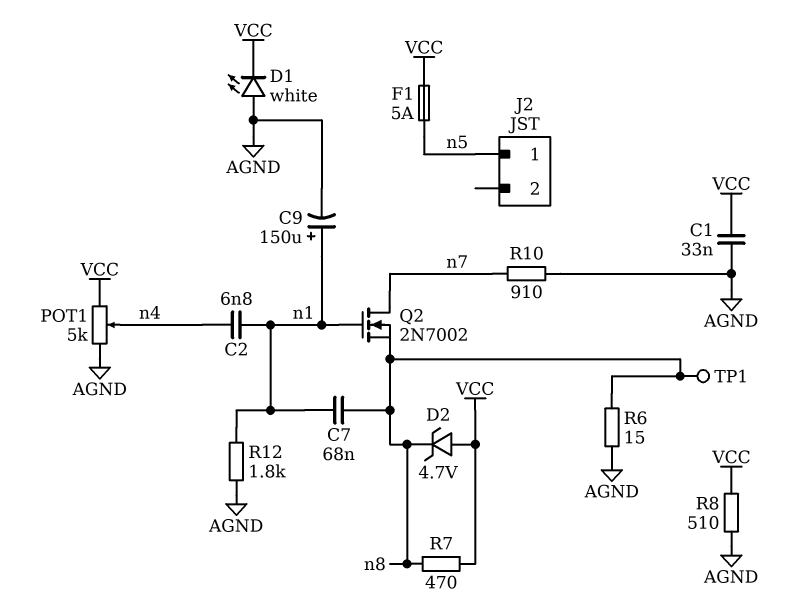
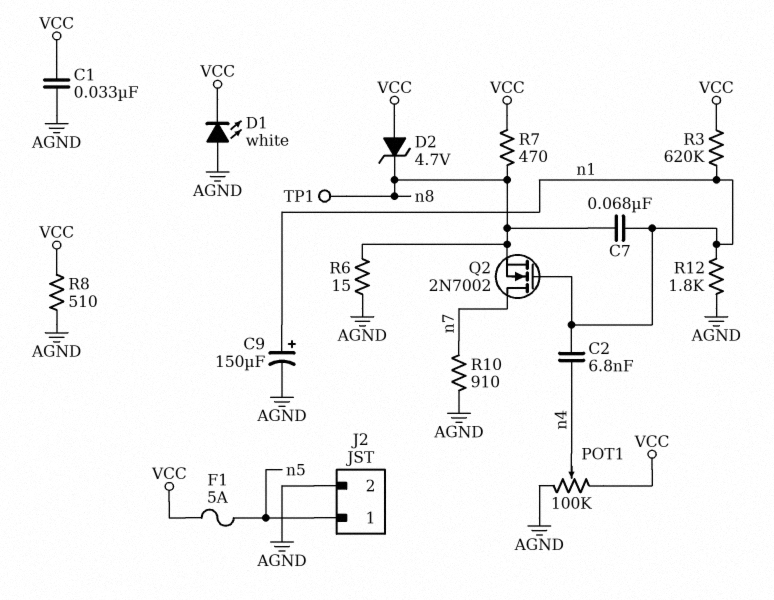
J2 pin 2: none -> AGND
POT1: 5k (AGND, VCC, wiper n4) -> 100k (AGND, VCC, wiper n4)
R3: none -> 620k (VCC, n1)

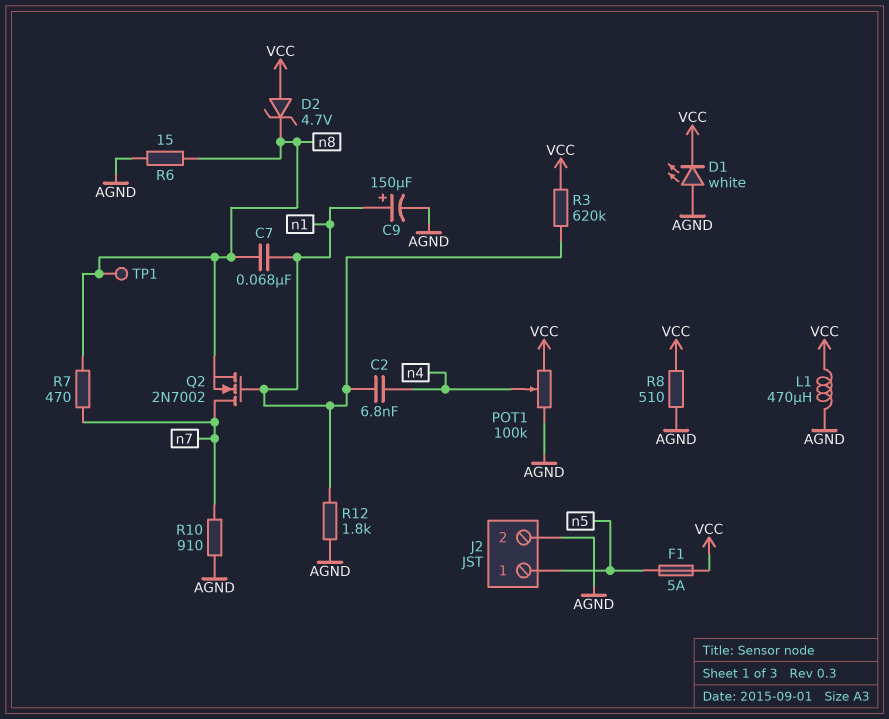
C1: 33nF (AGND, VCC) -> none
L1: none -> 470uH (AGND, VCC)
R7: 470 (VCC, n8) -> 470 (n7, n8)

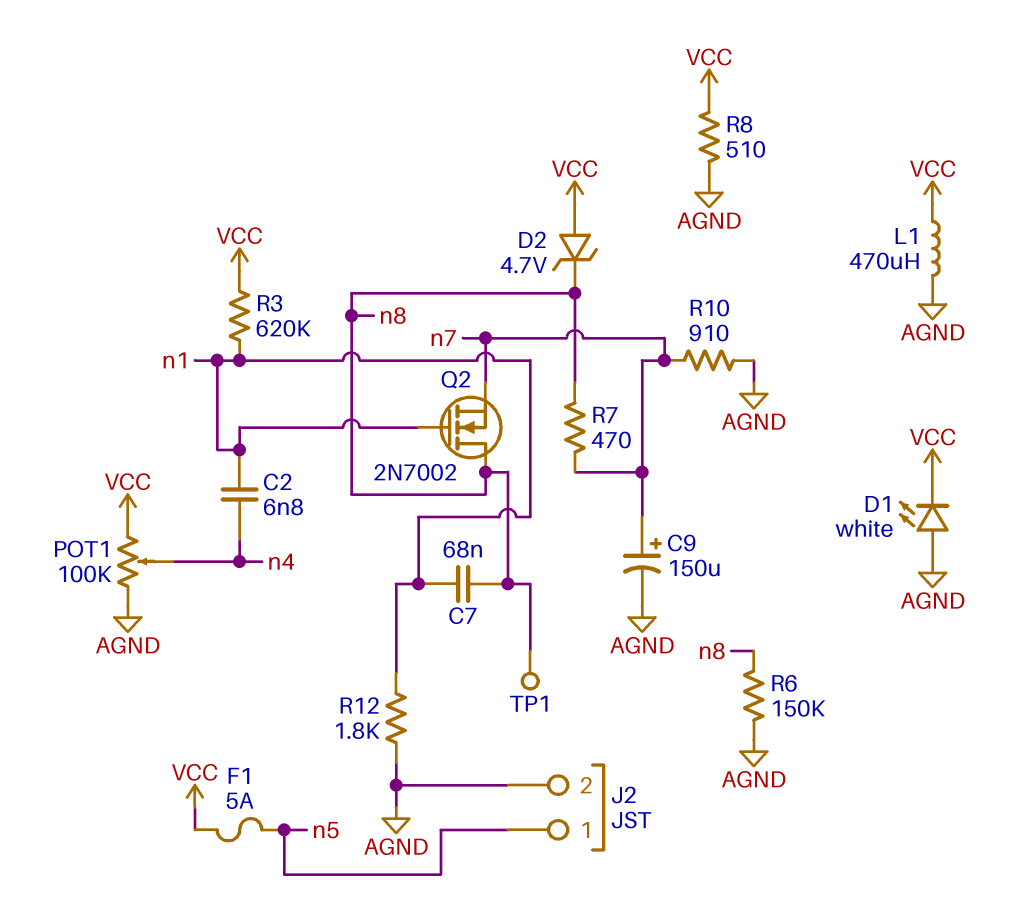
C9: 150uF (plus n1, minus AGND) -> 150uF (plus n7, minus AGND)
Q2: NMOS 2N7002 (G n1, D n7, S n8) -> NMOS 2N7002 (G n1, D n8, S n7)
R6: 15 (AGND, n8) -> 150k (AGND, n8)

